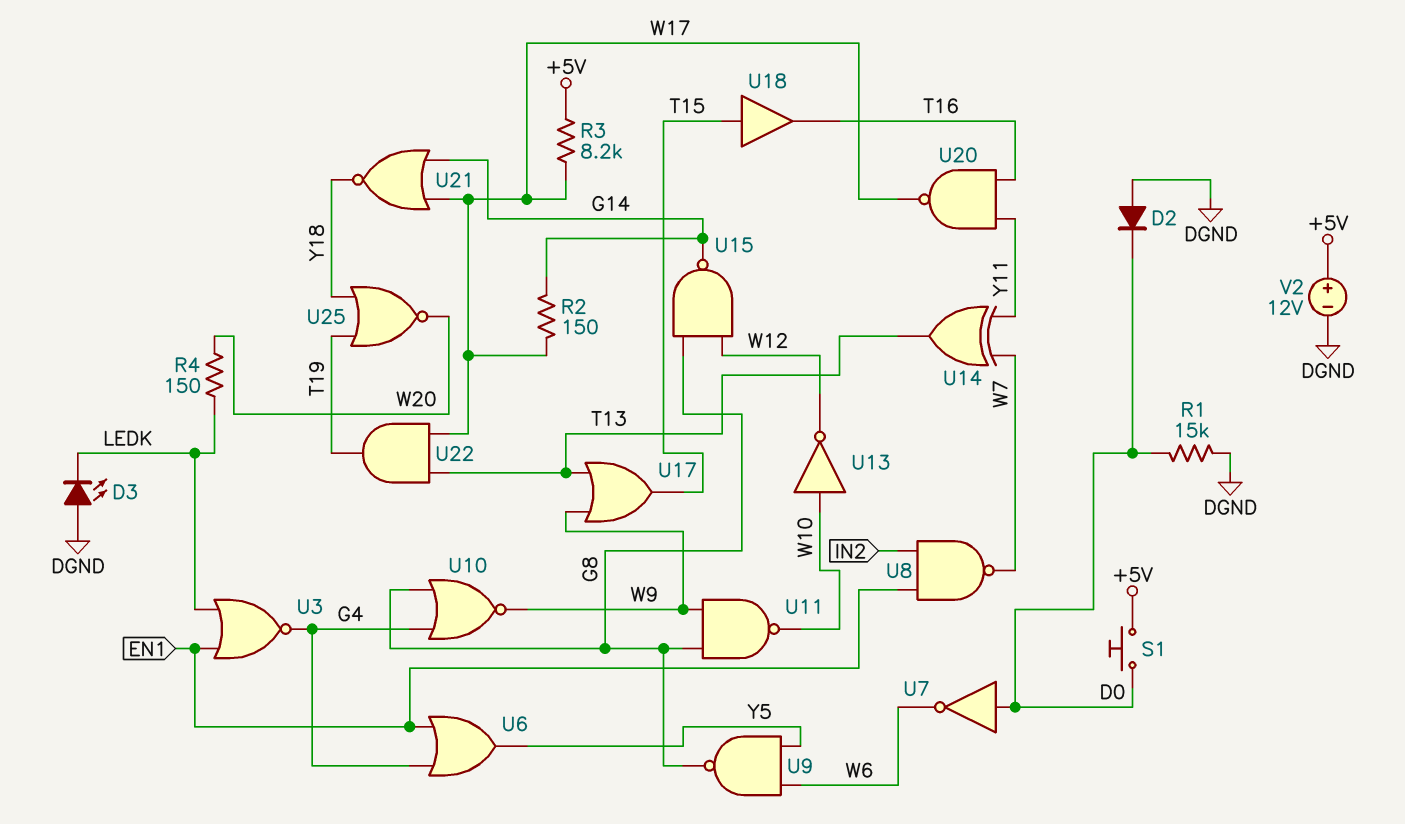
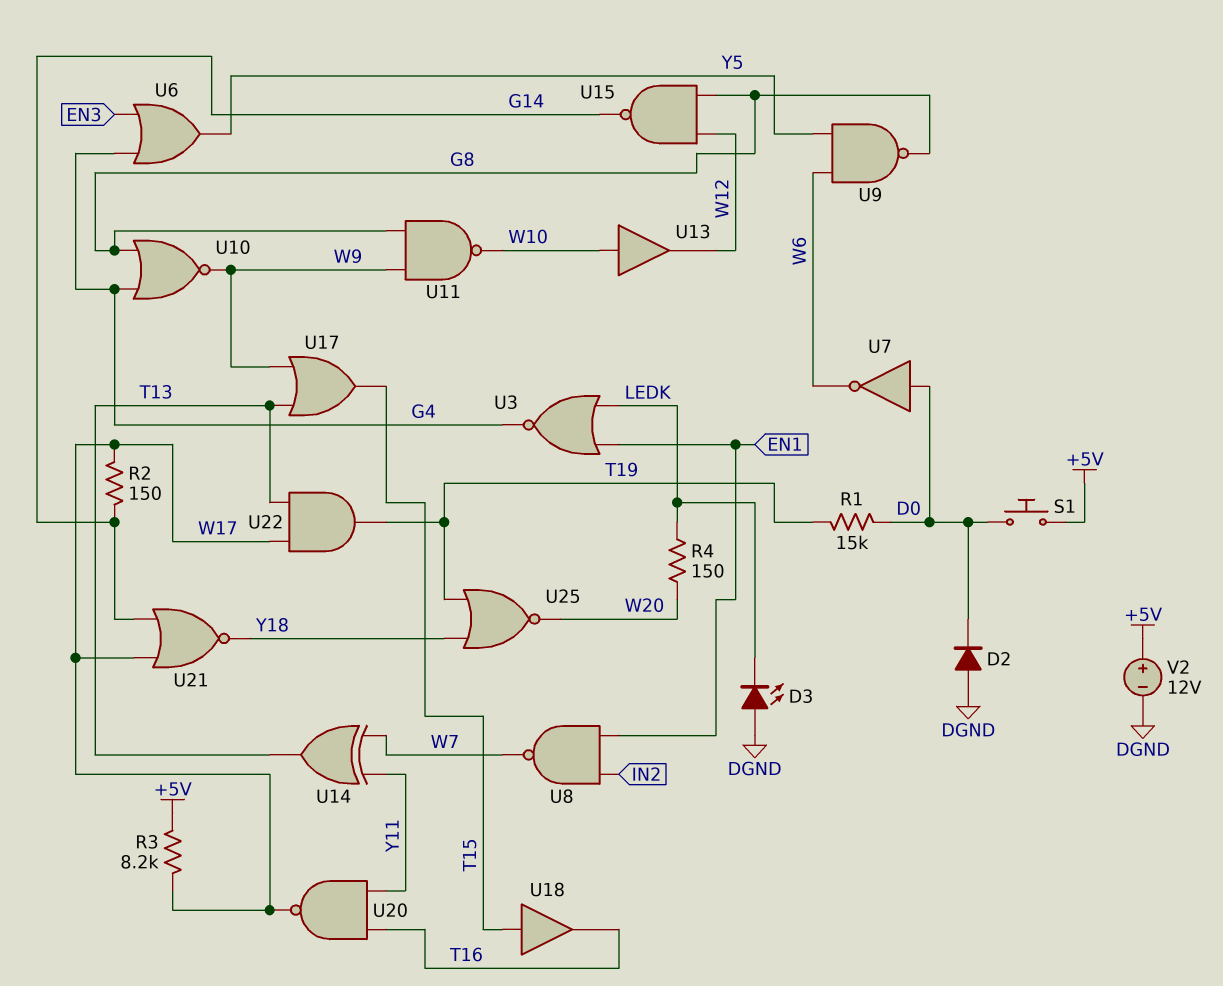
R1: 15k (D0, DGND) -> 15k (D0, T19)
U6: OR (in EN1, in G4, out Y5) -> OR (in EN3, in G4, out Y5)
U13: NOT (in W10, out W12) -> buffer (in W10, out W12)

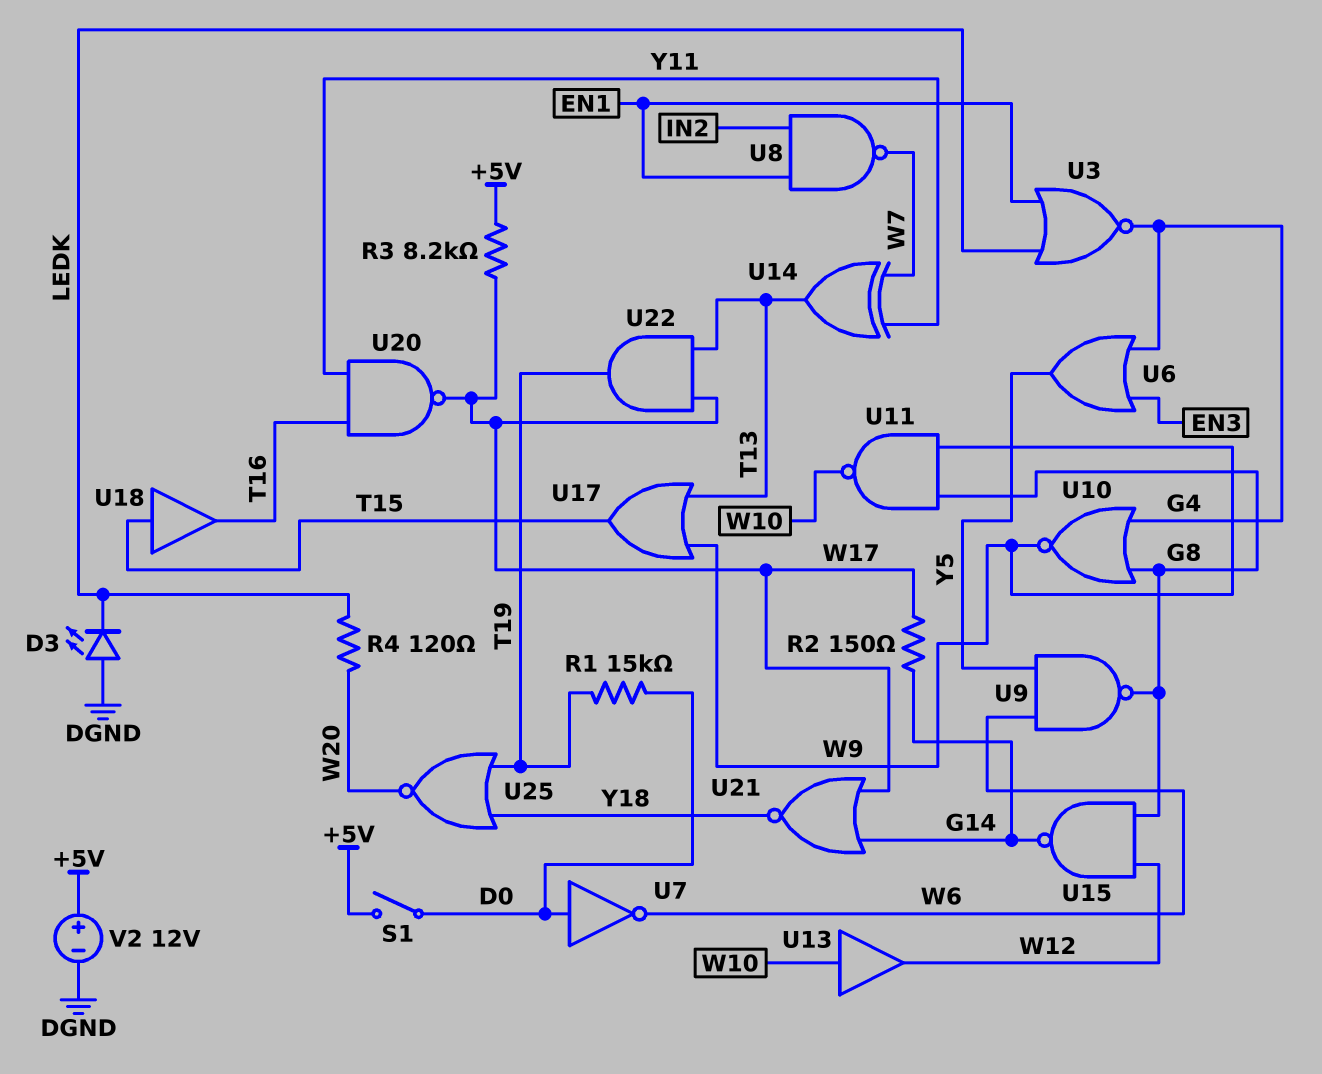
D2: diode (A DGND, K D0) -> none
R4: 150 (LEDK, W20) -> 120 (LEDK, W20)
S1: button (+5V, D0) -> switch (+5V, D0)

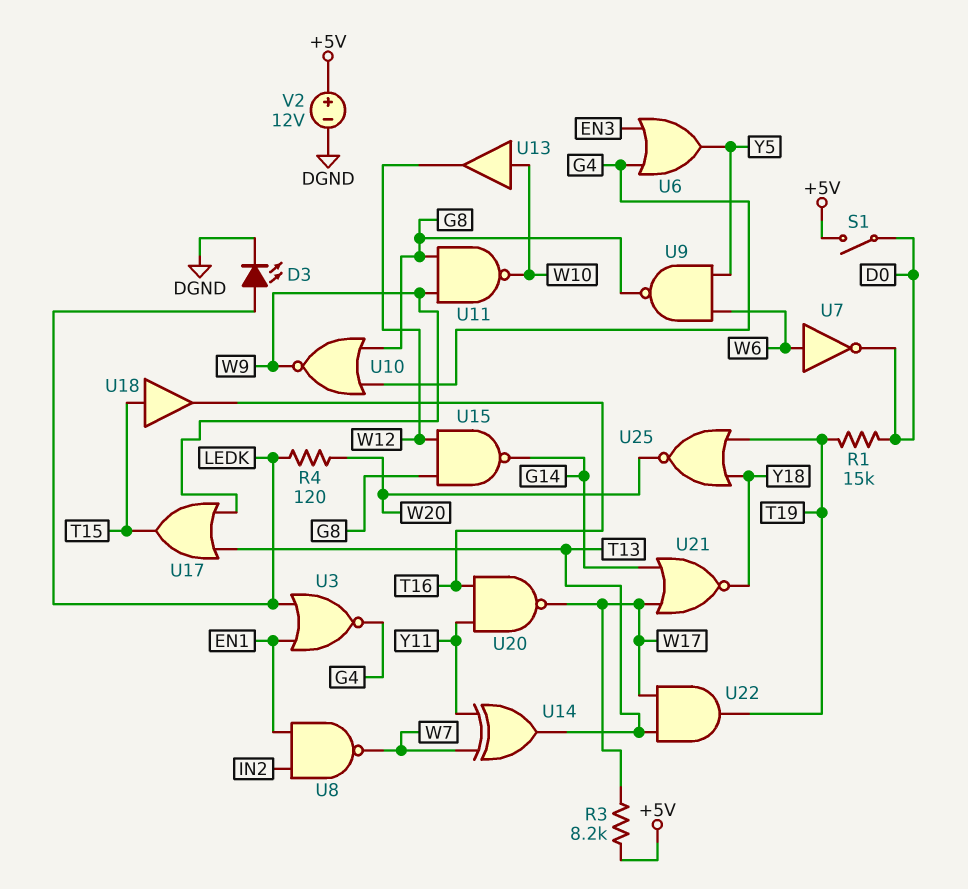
D3: LED (A DGND, K LEDK) -> LED (A LEDK, K DGND)
R2: 150 (G14, W17) -> none
U7: NOT (in D0, out W6) -> NOT (in W6, out D0)

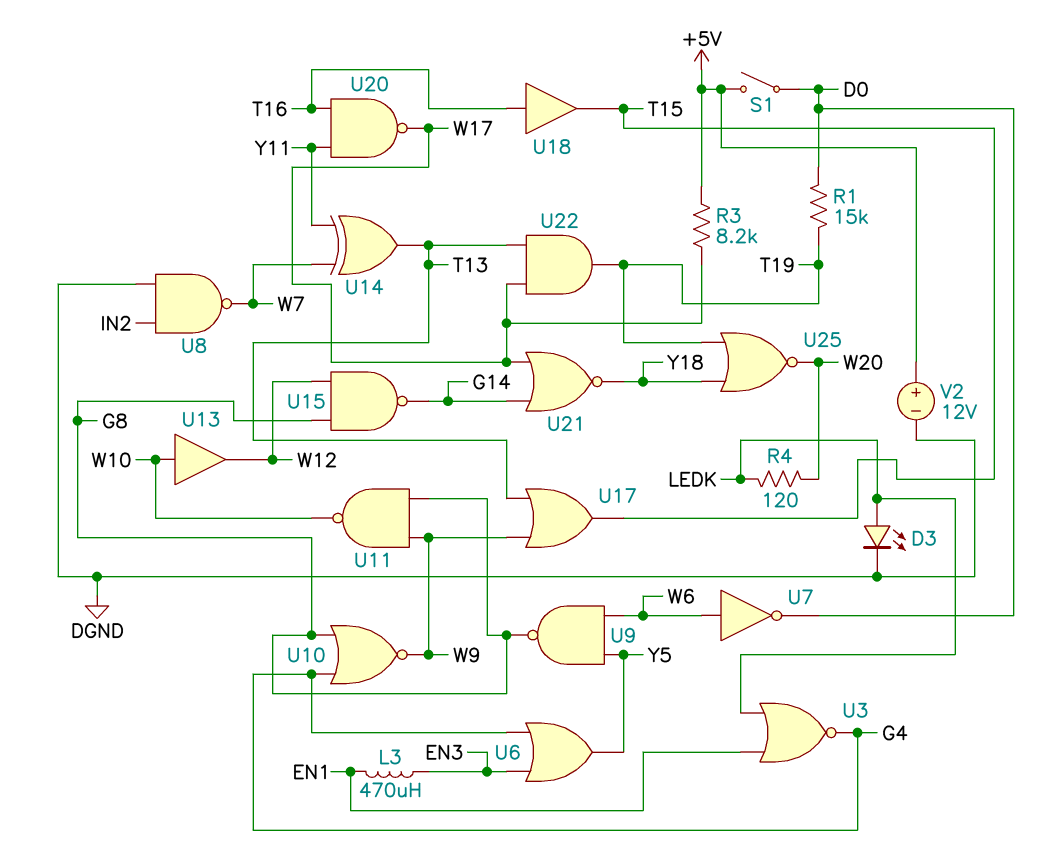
L3: none -> 470uH (EN1, EN3)
U8: NAND (in EN1, in IN2, out W7) -> NAND (in DGND, in IN2, out W7)
U18: buffer (in T15, out T16) -> buffer (in T16, out T15)

